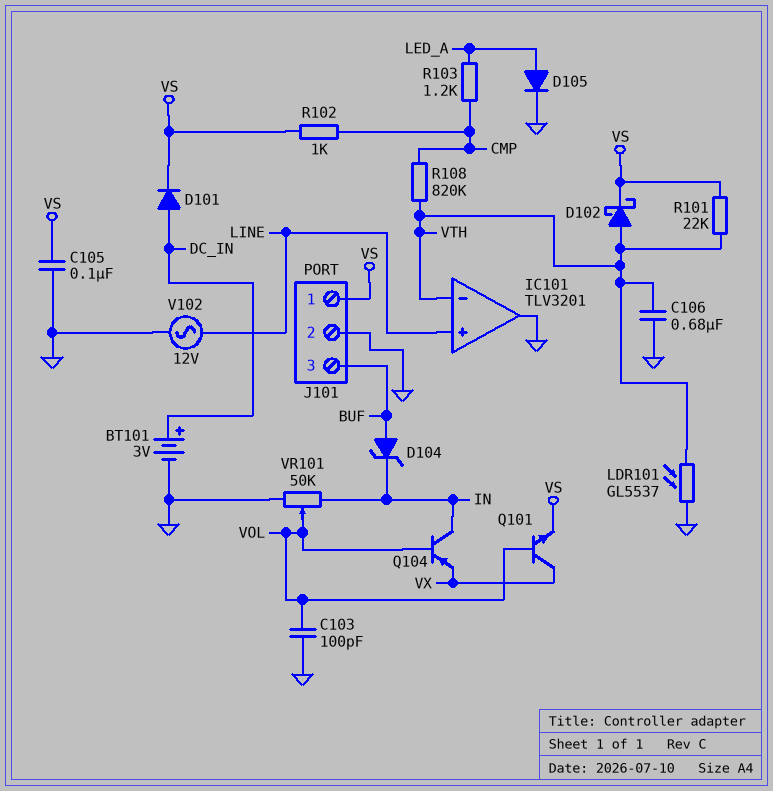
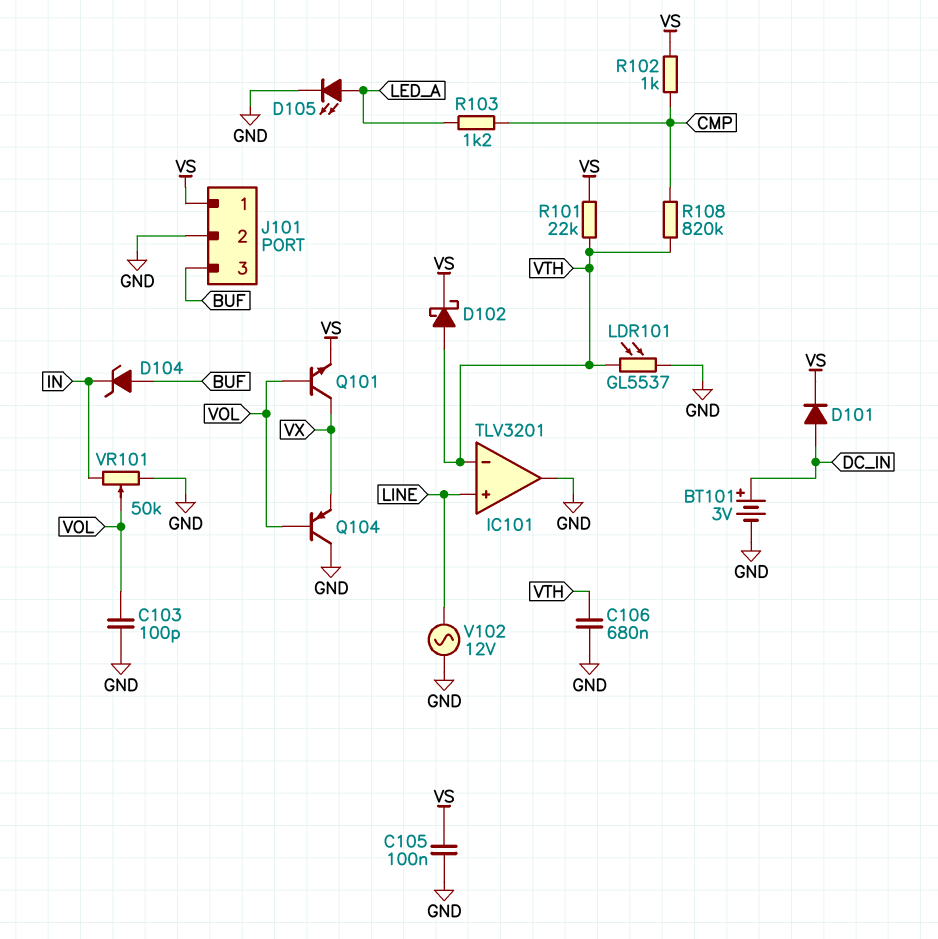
D105: diode (A LED_A, K GND) -> LED (A LED_A, K GND)
Q104: PNP (B VOL, C IN, E VX) -> PNP (B VOL, C GND, E VX)

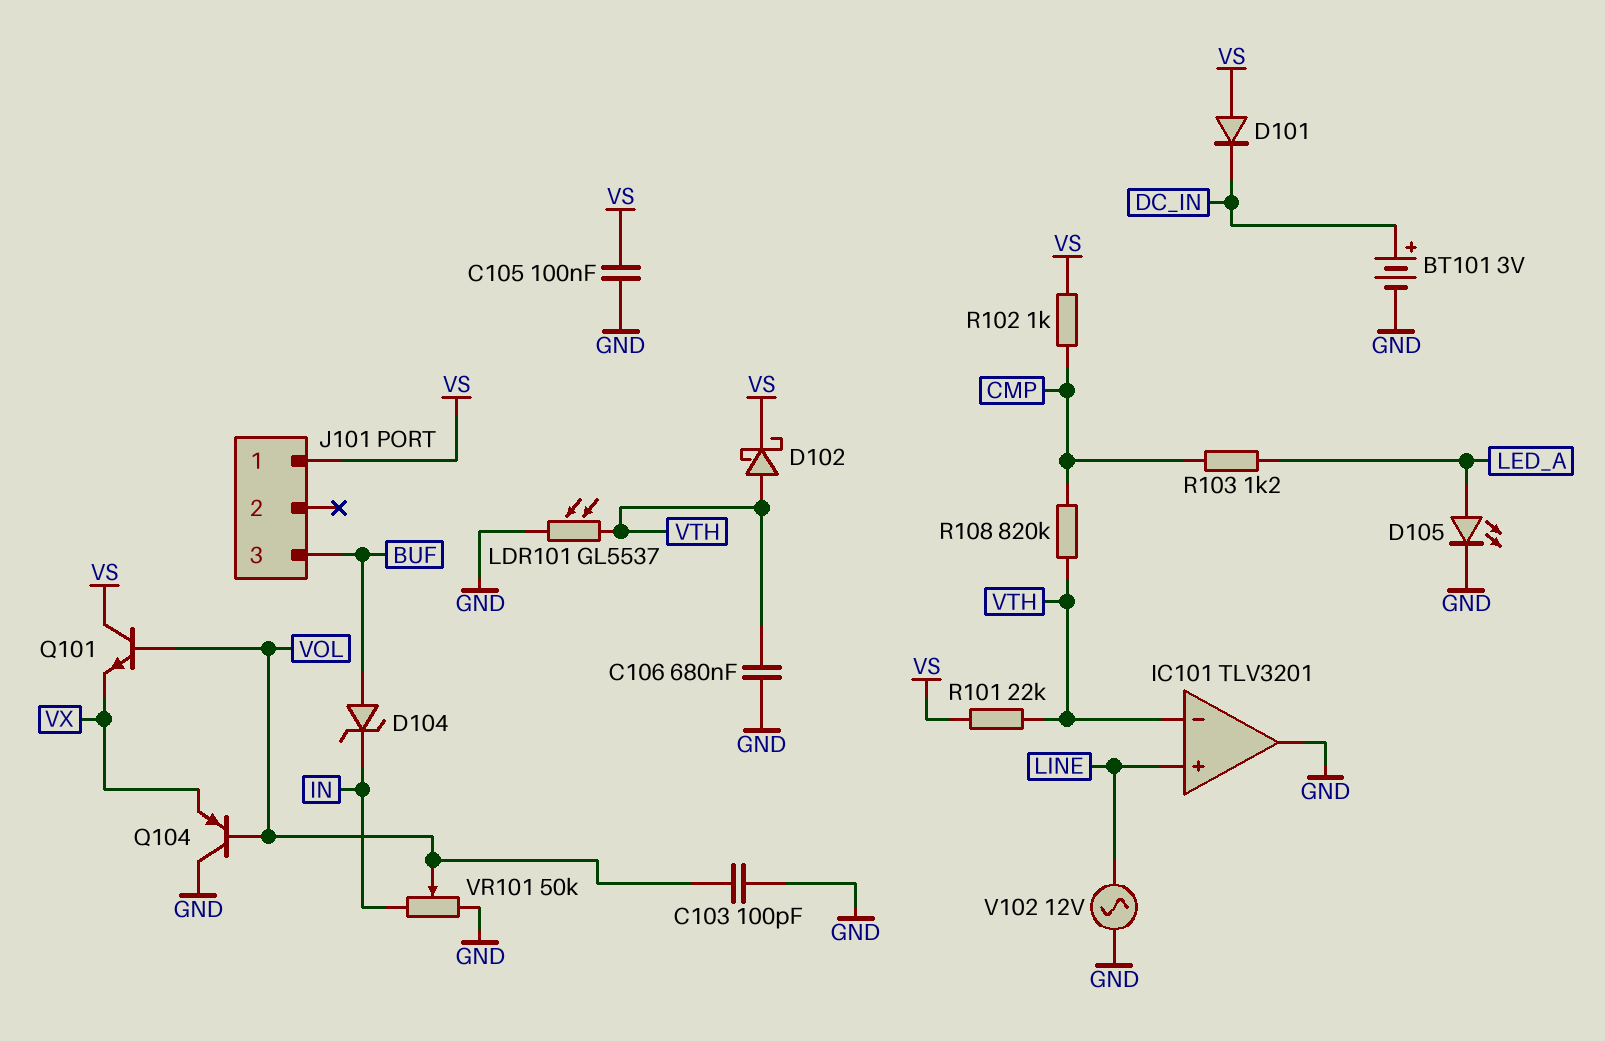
D101: diode (A DC_IN, K VS) -> diode (A VS, K DC_IN)
J101 pin 2: GND -> none
Q101: NPN (B VOL, C VX, E VS) -> NPN (B VOL, C VS, E VX)

